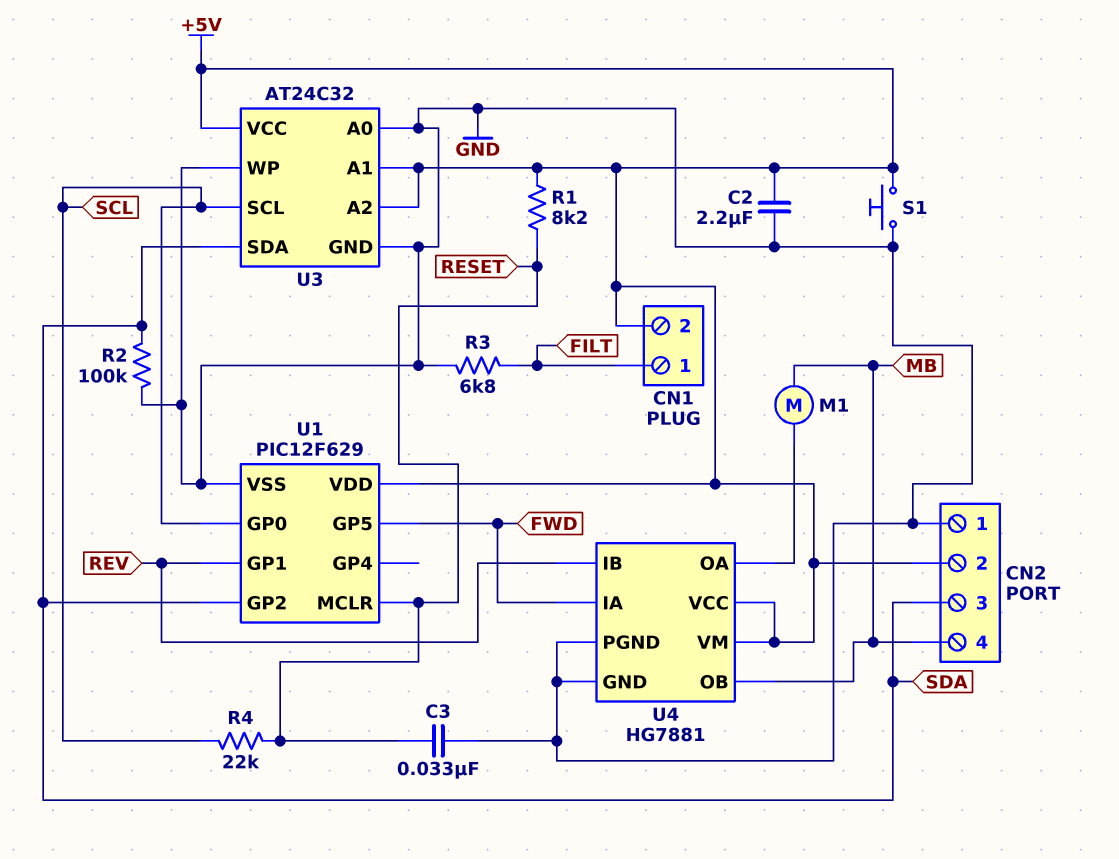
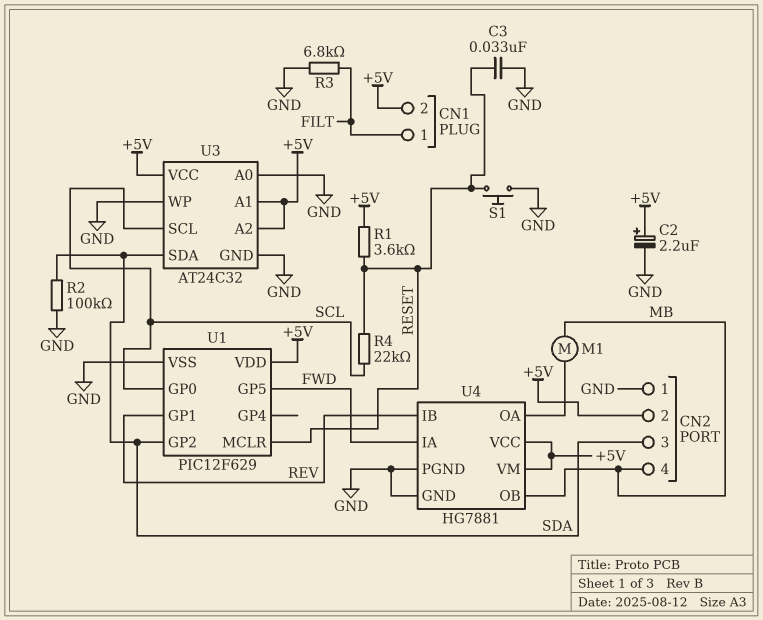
C2: 2.2uF (+5V, GND) -> 2.2uF (plus +5V, minus GND)
R1: 8.2k (+5V, RESET) -> 3.6k (+5V, RESET)
S1: button (+5V, GND) -> button (GND, RESET)

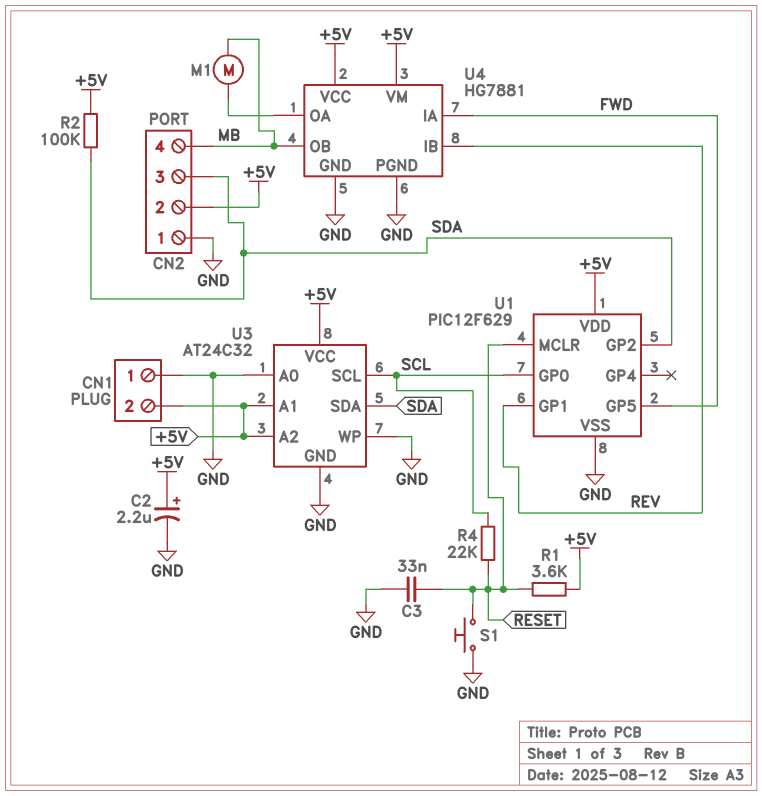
CN1 pin 1: FILT -> GND
R2: 100k (GND, SDA) -> 100k (+5V, SDA)
R3: 6.8k (FILT, GND) -> none

